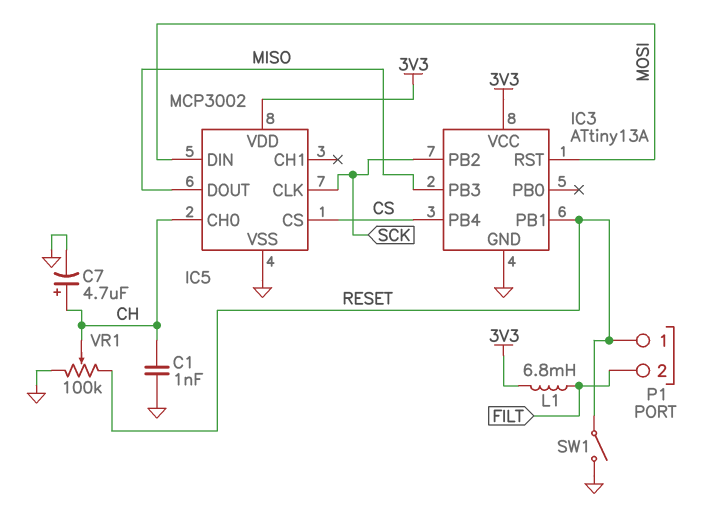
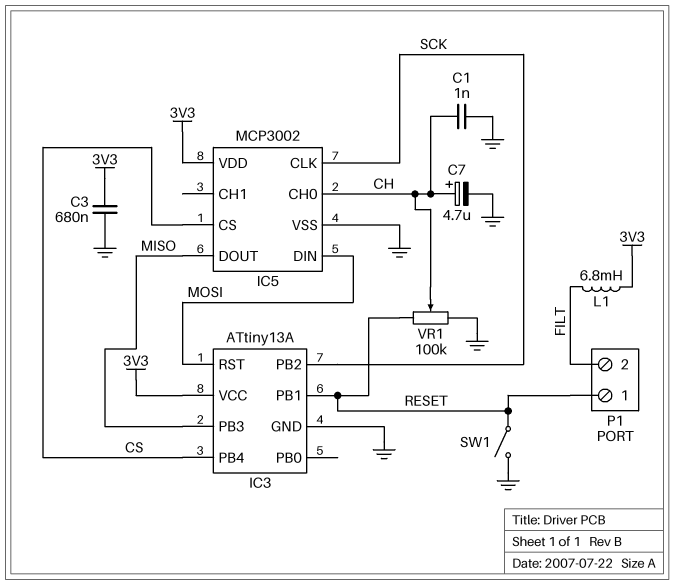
C3: none -> 680nF (3V3, GND)

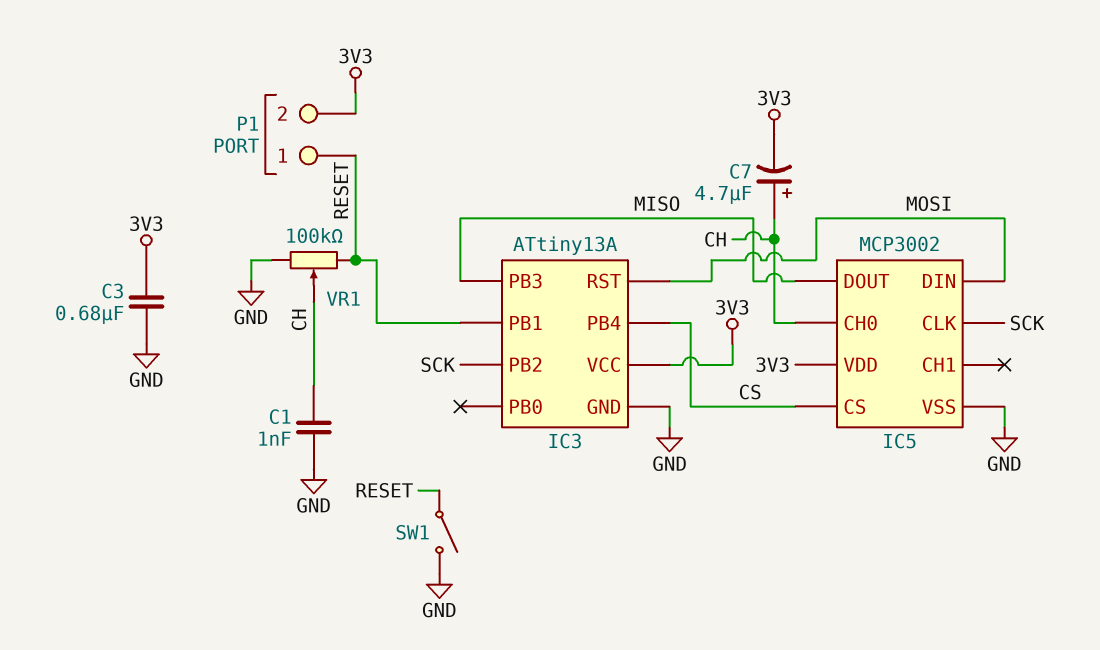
C7: 4.7uF (plus CH, minus GND) -> 4.7uF (plus CH, minus 3V3)
L1: 6.8mH (3V3, FILT) -> none
P1 pin 2: FILT -> 3V3

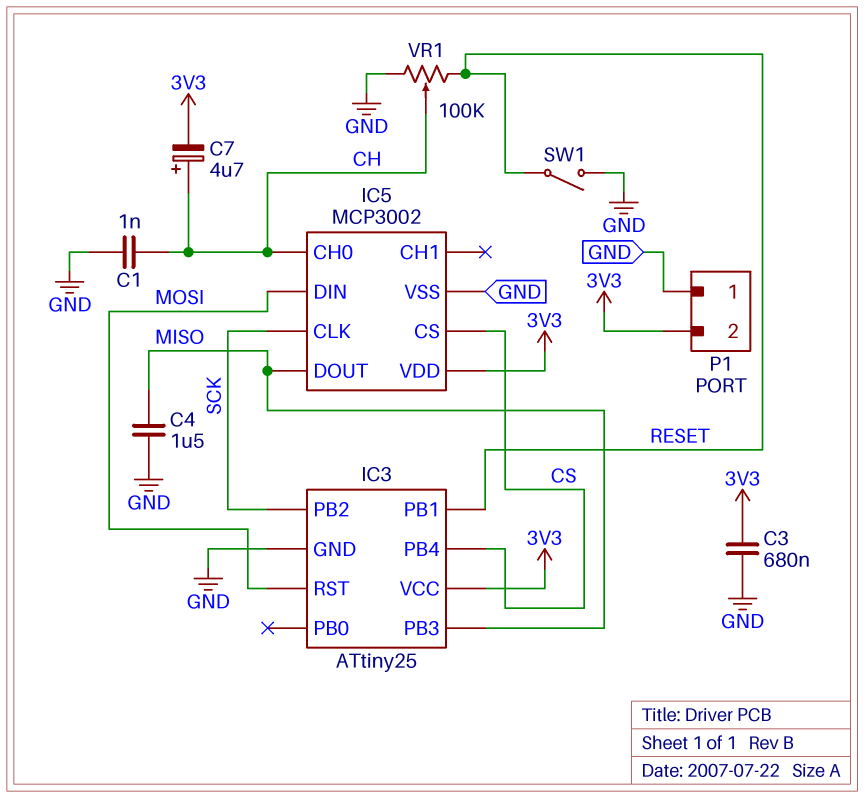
C4: none -> 1.5uF (GND, MISO)
IC3: ATtiny13A -> ATtiny25
P1 pin 1: RESET -> GND

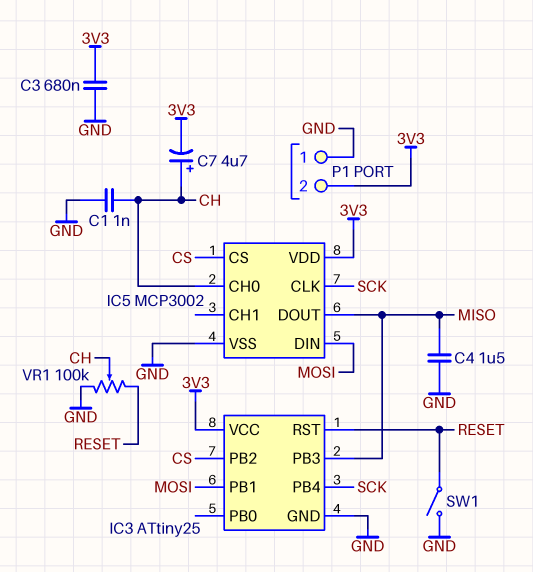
IC3 pin PB1: RESET -> MOSI
IC3 pin PB2: SCK -> CS
IC3 pin PB4: CS -> SCK
IC3 pin RST: MOSI -> RESET

